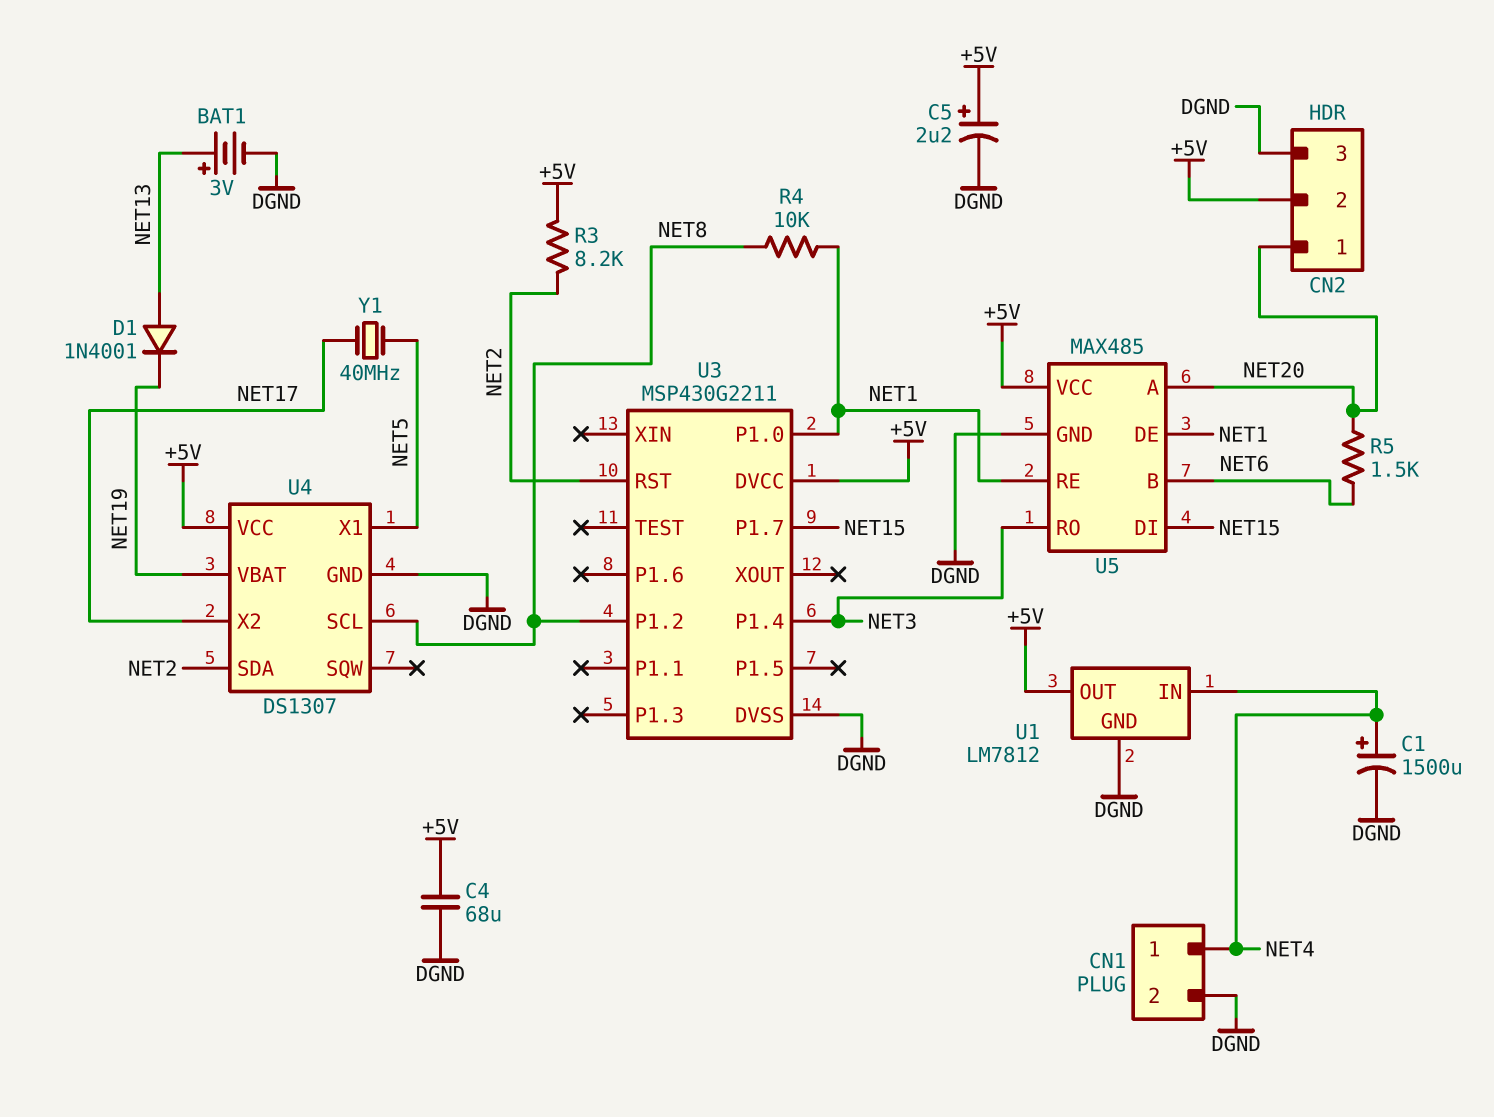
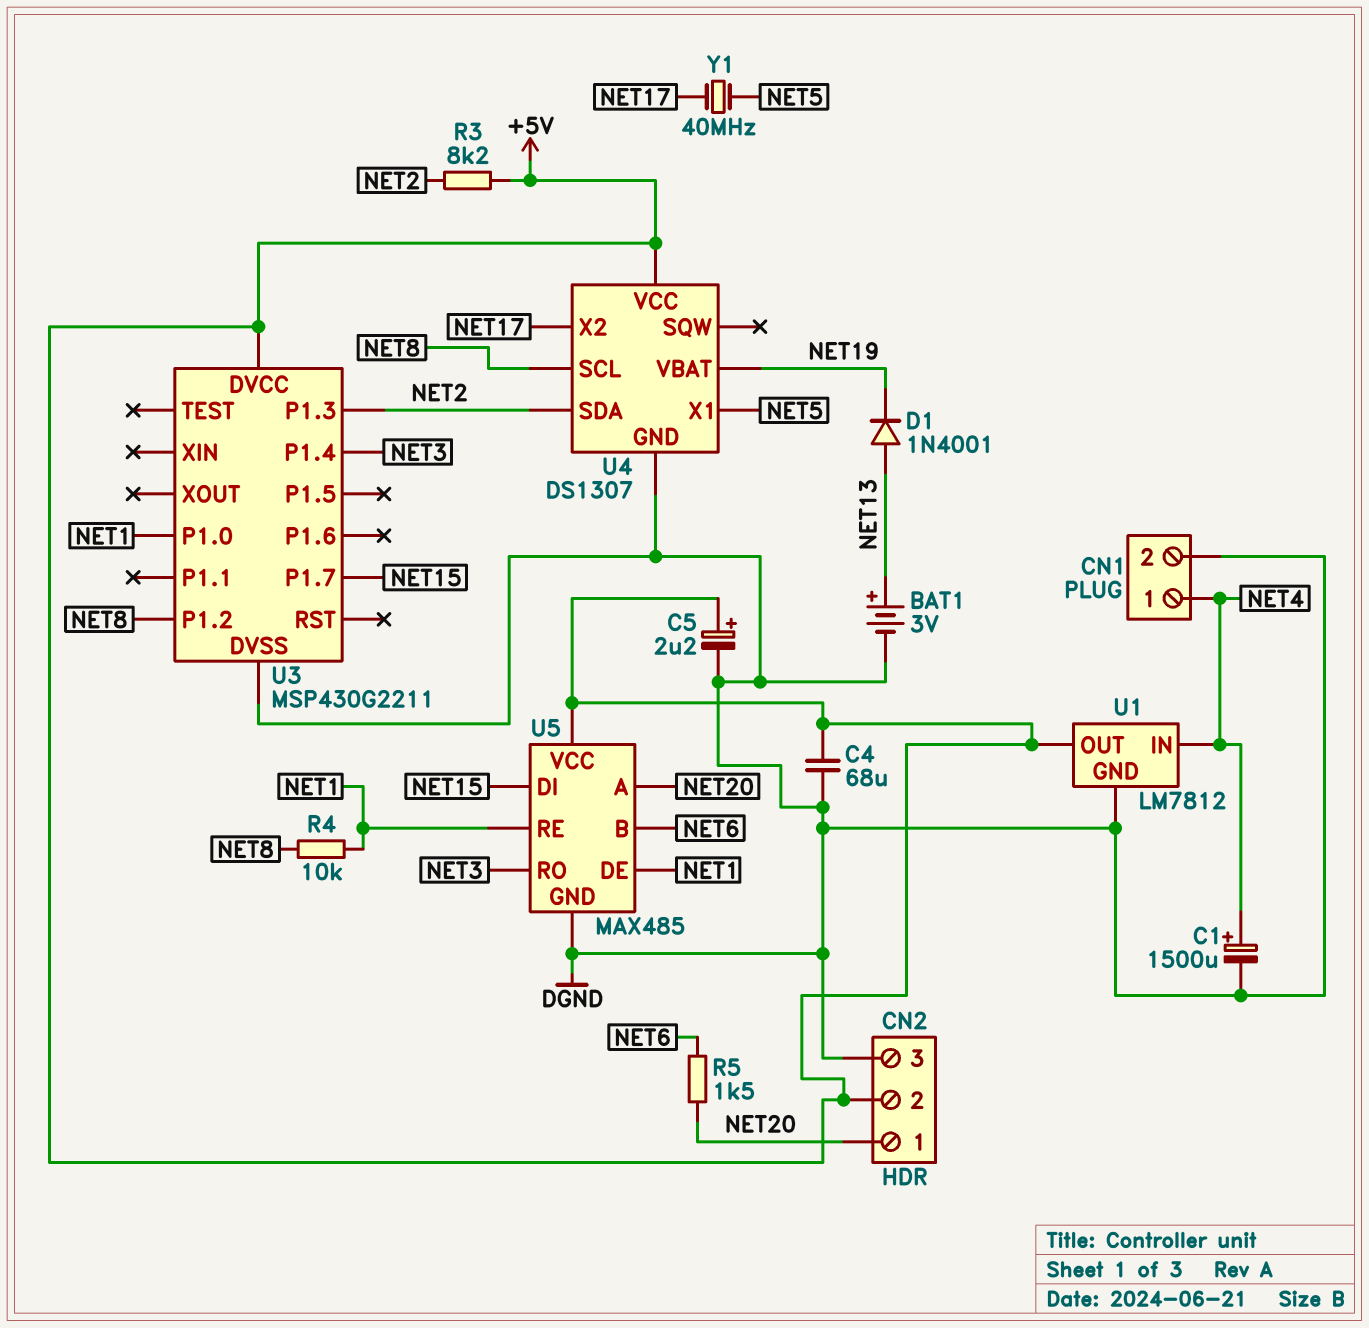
U3 pin P1.3: none -> NET2
U3 pin RST: NET2 -> none

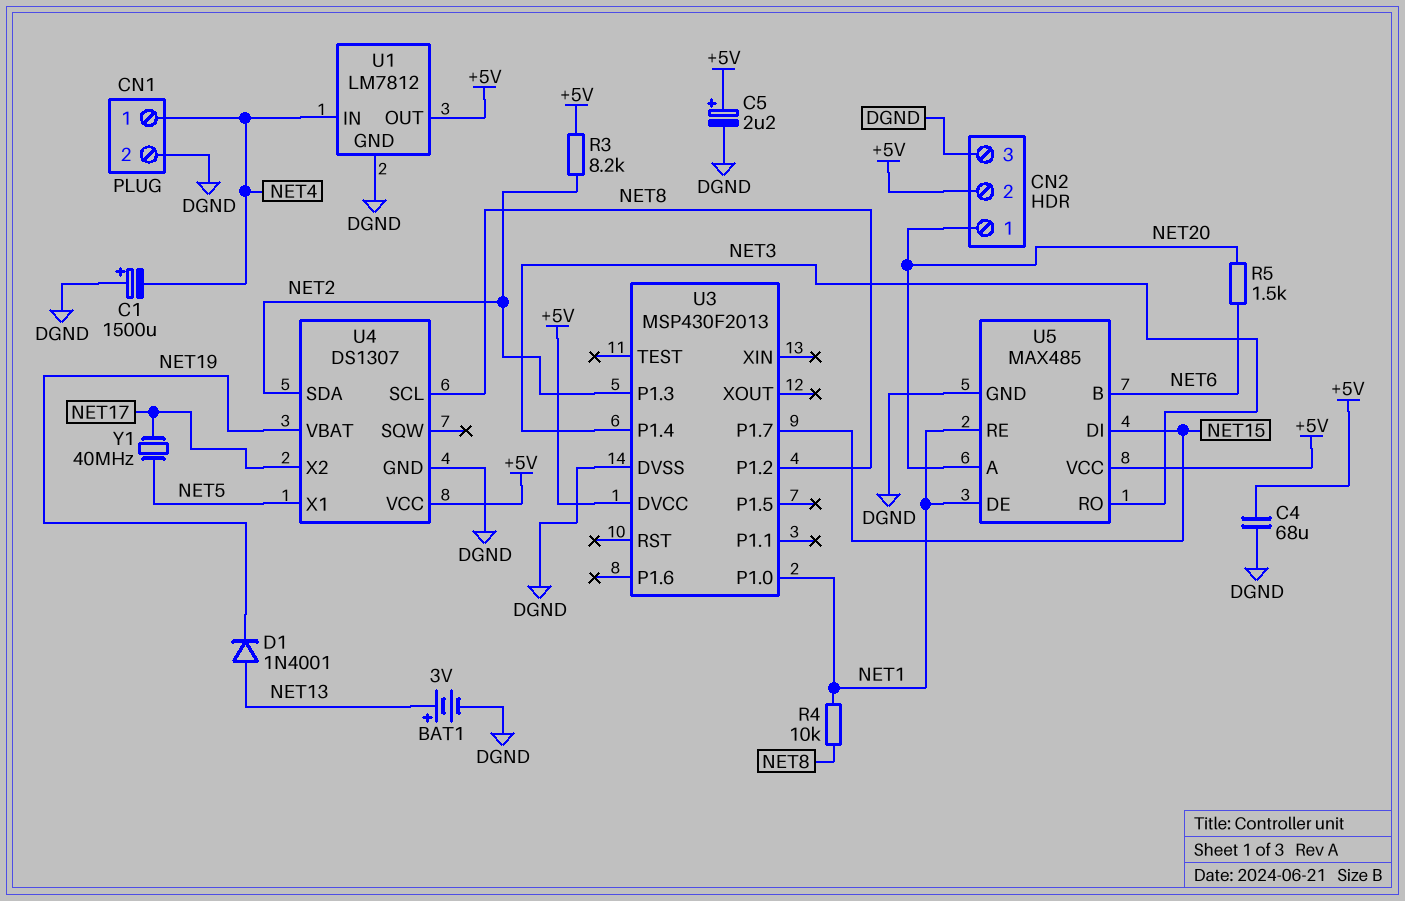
C1: 1500uF (plus NET4, minus DGND) -> 1500uF (plus DGND, minus NET4)
U3: MSP430G2211 -> MSP430F2013

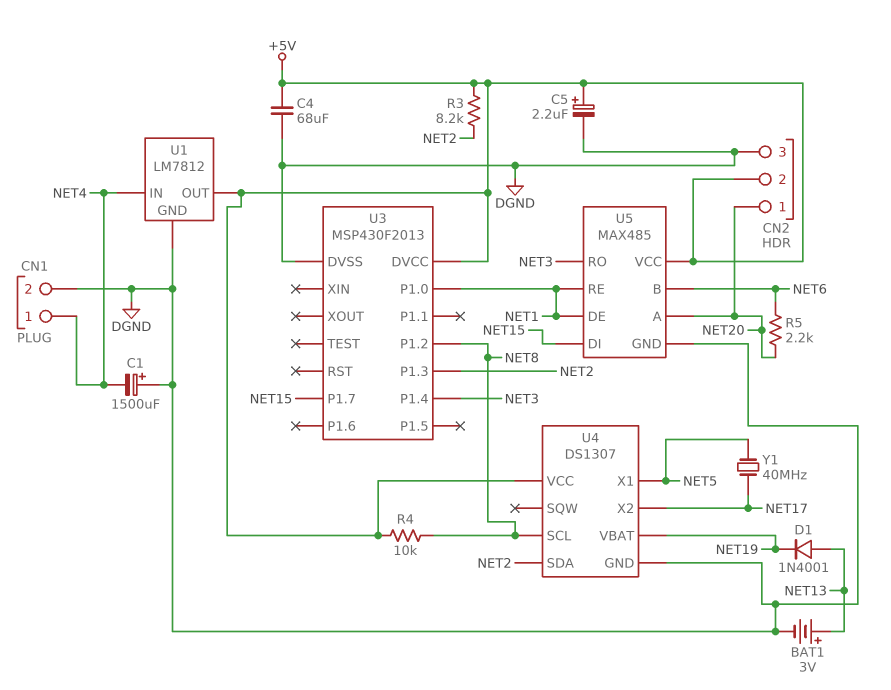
R4: 10k (NET1, NET8) -> 10k (+5V, NET8)
R5: 1.5k (NET6, NET20) -> 2.2k (NET6, NET20)

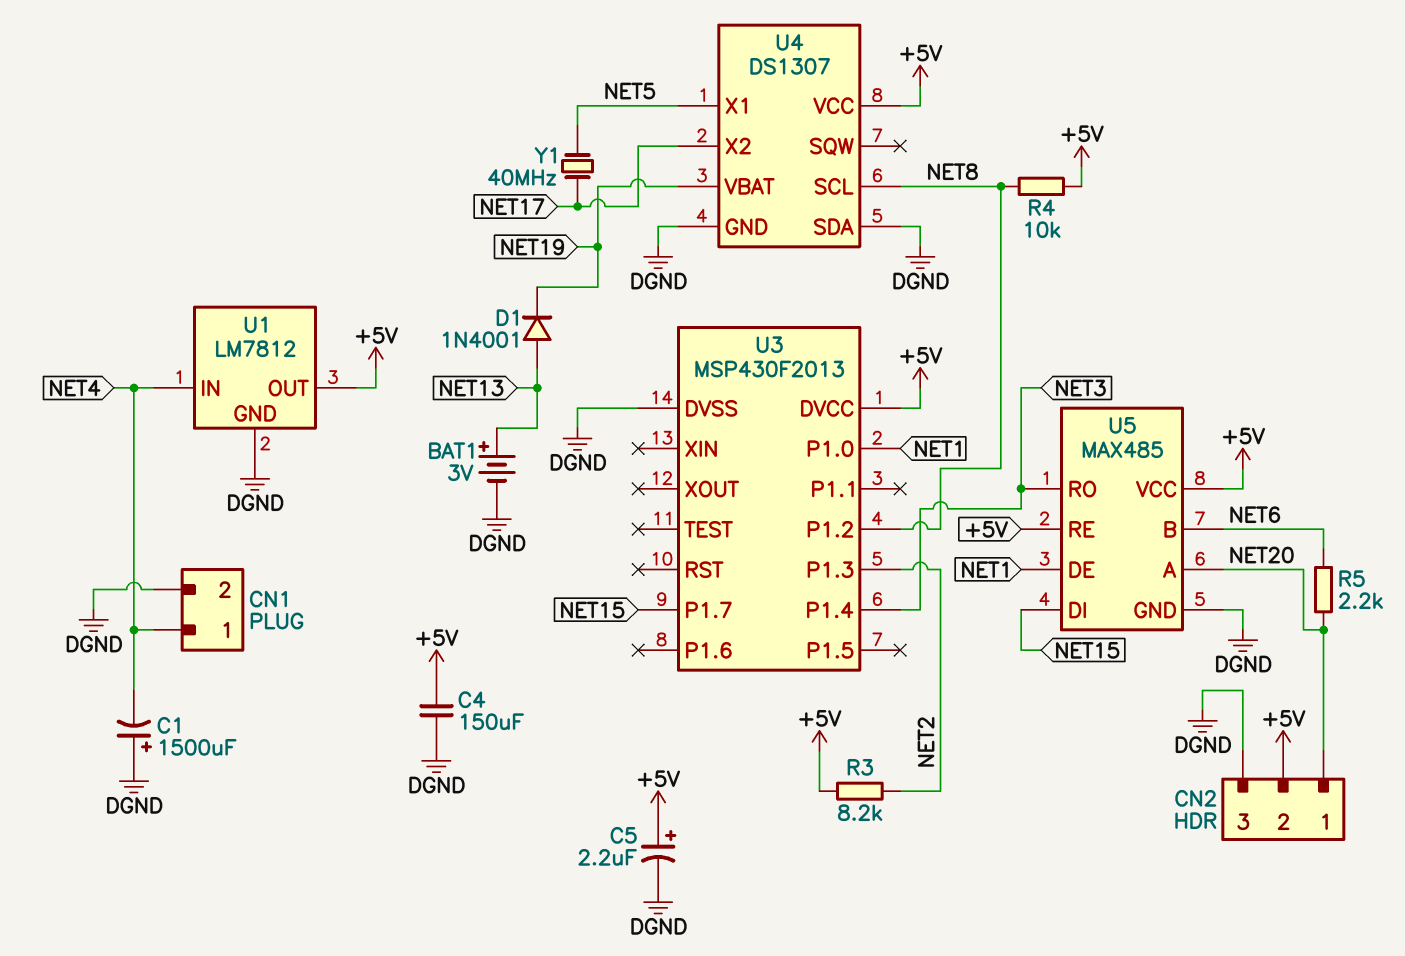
C4: 68uF (+5V, DGND) -> 150uF (+5V, DGND)
U4 pin SDA: NET2 -> DGND
U5 pin RE: NET1 -> +5V

